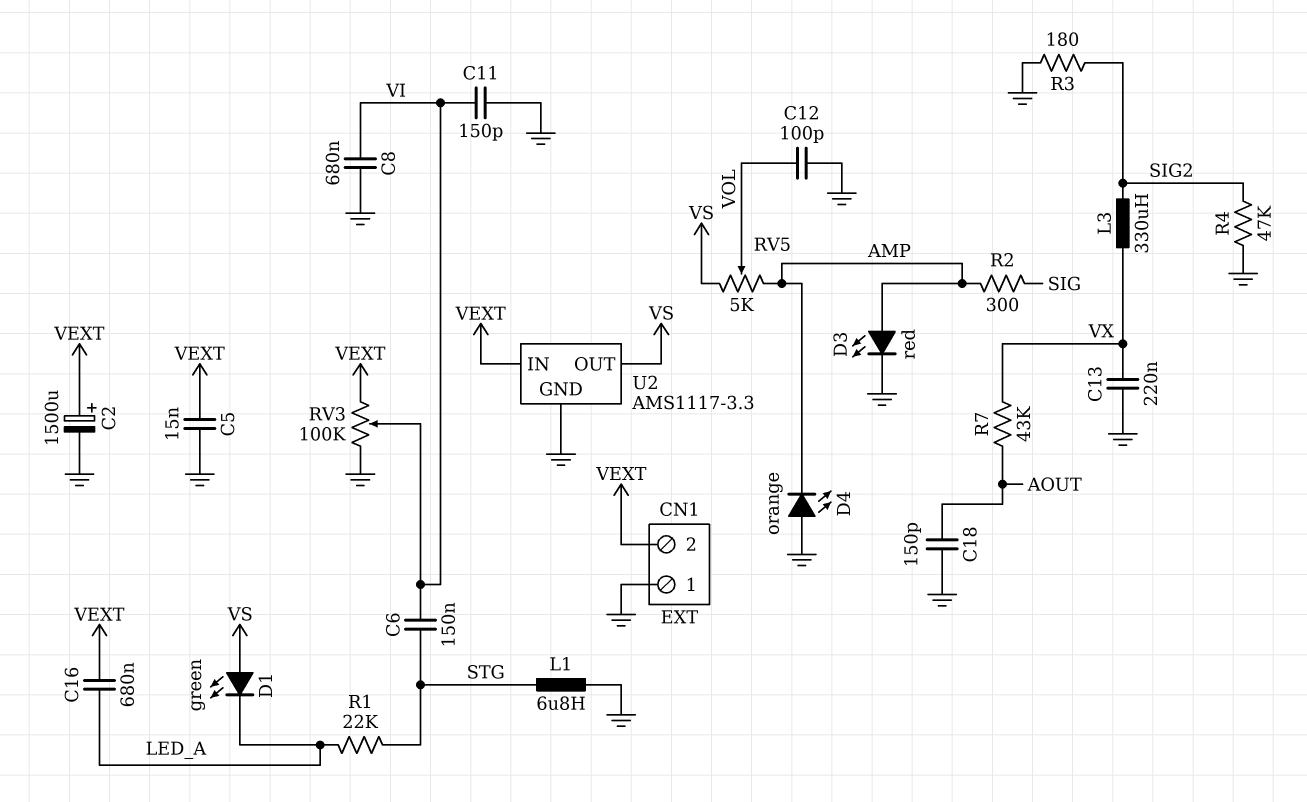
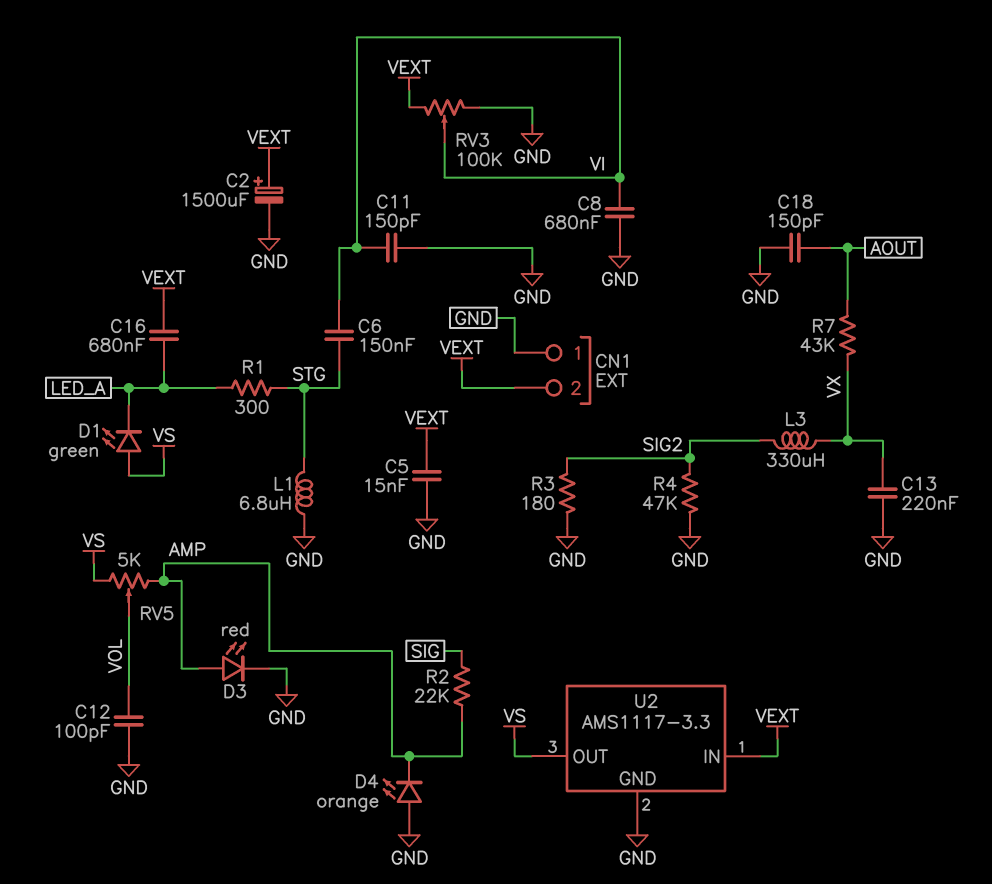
R1: 22k (LED_A, STG) -> 300 (LED_A, STG)
R2: 300 (AMP, SIG) -> 22k (AMP, SIG)

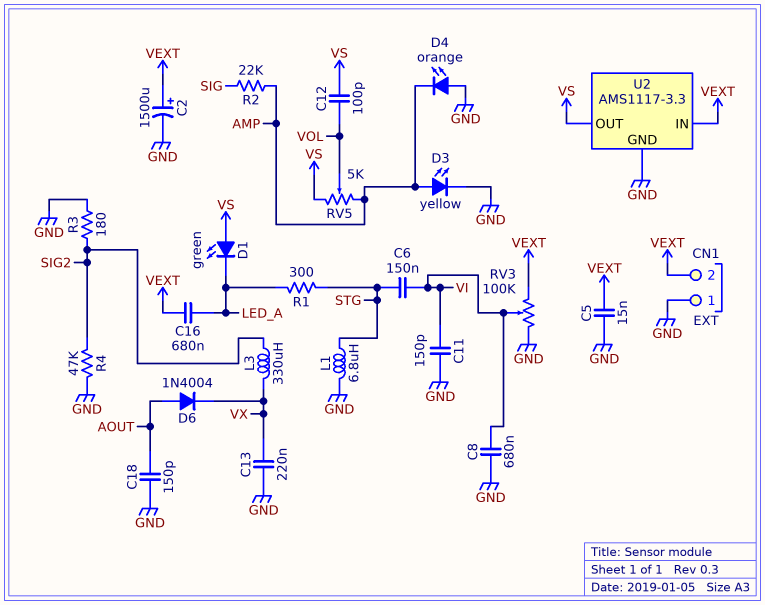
C12: 100pF (GND, VOL) -> 100pF (VOL, VS)
D3: LED red (A AMP, K GND) -> LED yellow (A AMP, K GND)
D6: none -> diode 1N4004 (A AOUT, K VX)
R7: 43k (AOUT, VX) -> none

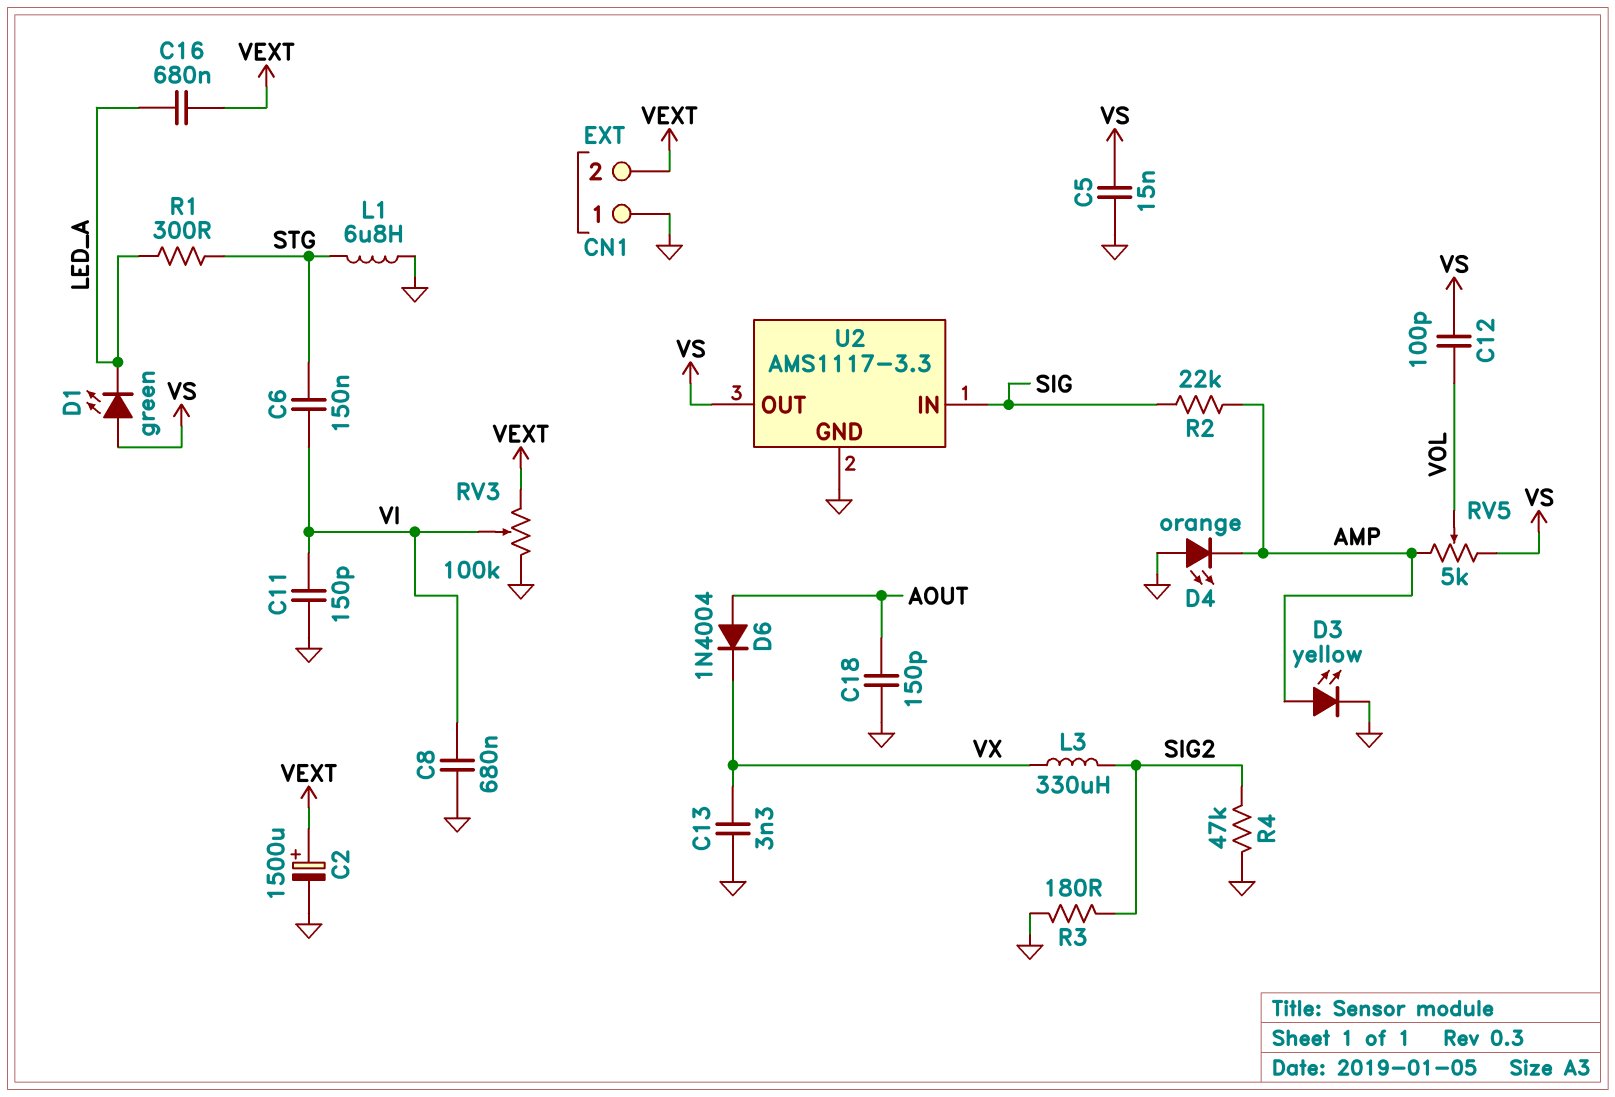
C5: 15nF (GND, VEXT) -> 15nF (GND, VS)
C13: 220nF (GND, VX) -> 3.3nF (GND, VX)
U2 pin IN: VEXT -> SIG

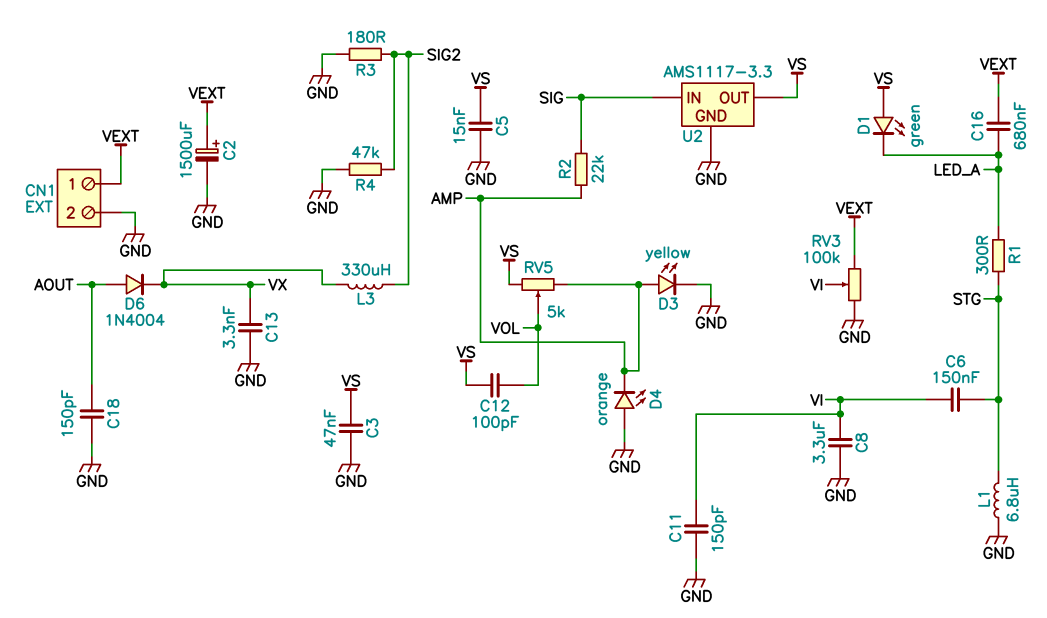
C3: none -> 47nF (GND, VS)
C8: 680nF (GND, VI) -> 3.3uF (GND, VI)
CN1 pin 1: GND -> VEXT
CN1 pin 2: VEXT -> GND

